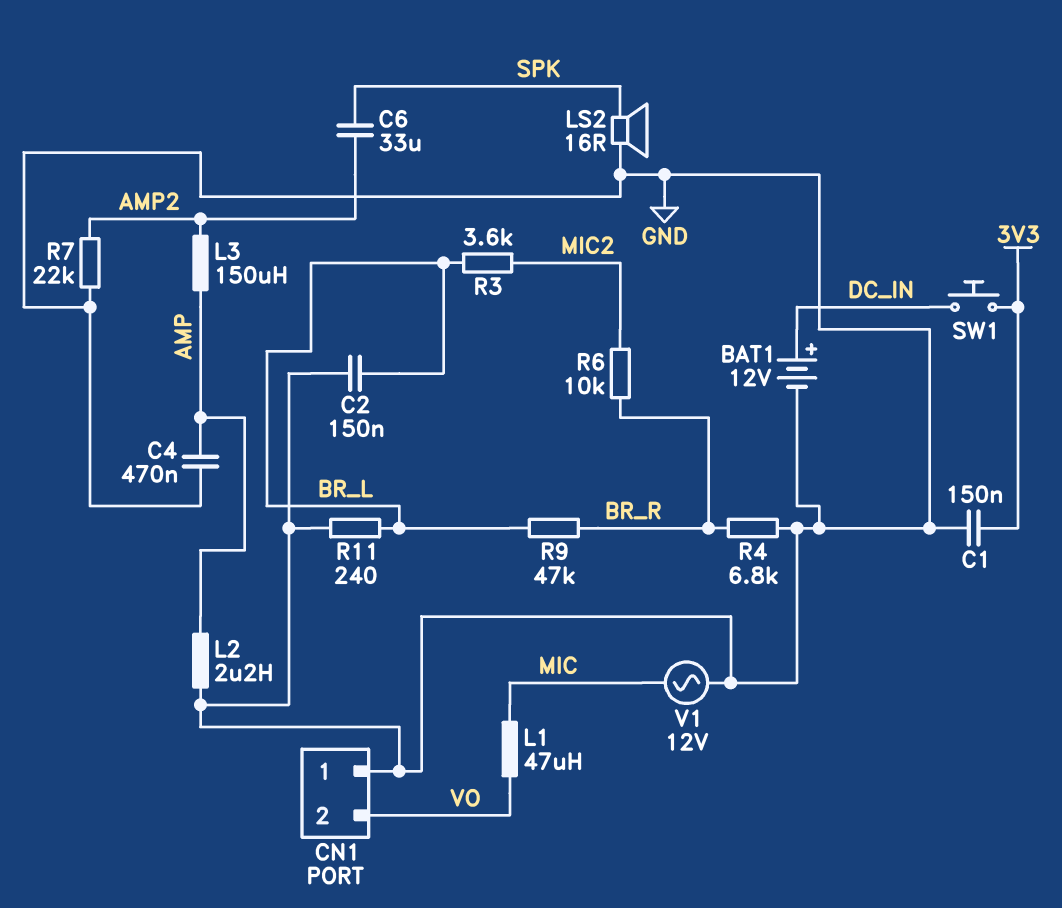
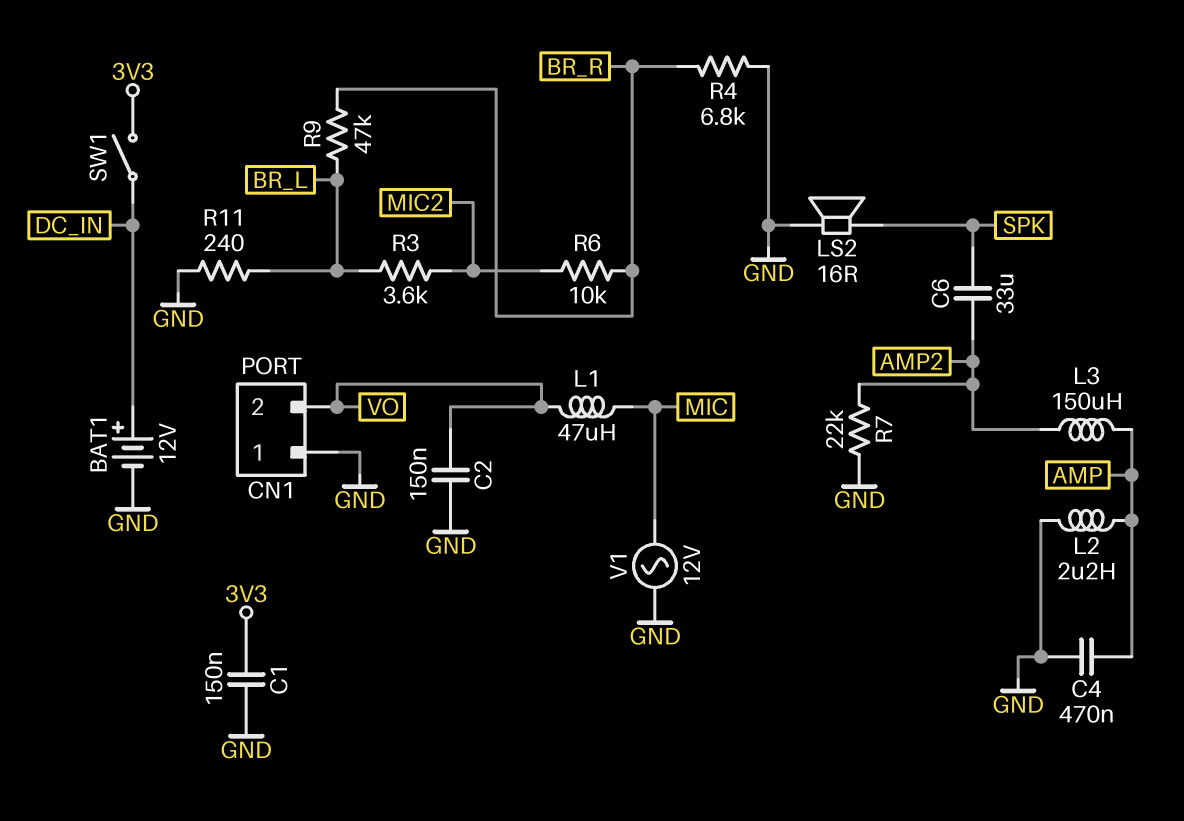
C2: 150nF (BR_L, GND) -> 150nF (GND, VO)
SW1: button (3V3, DC_IN) -> switch (3V3, DC_IN)

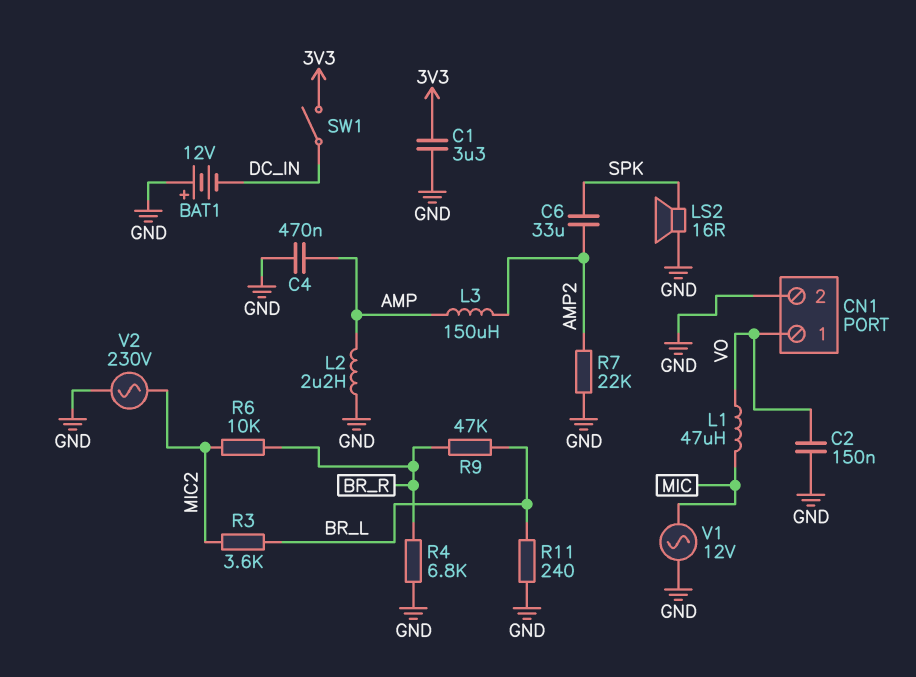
BAT1: 12V (plus DC_IN, minus GND) -> 12V (plus GND, minus DC_IN)
C1: 150nF (3V3, GND) -> 3.3uF (3V3, GND)
CN1 pin 1: GND -> VO
CN1 pin 2: VO -> GND
V2: none -> AC 230V (GND, MIC2)

